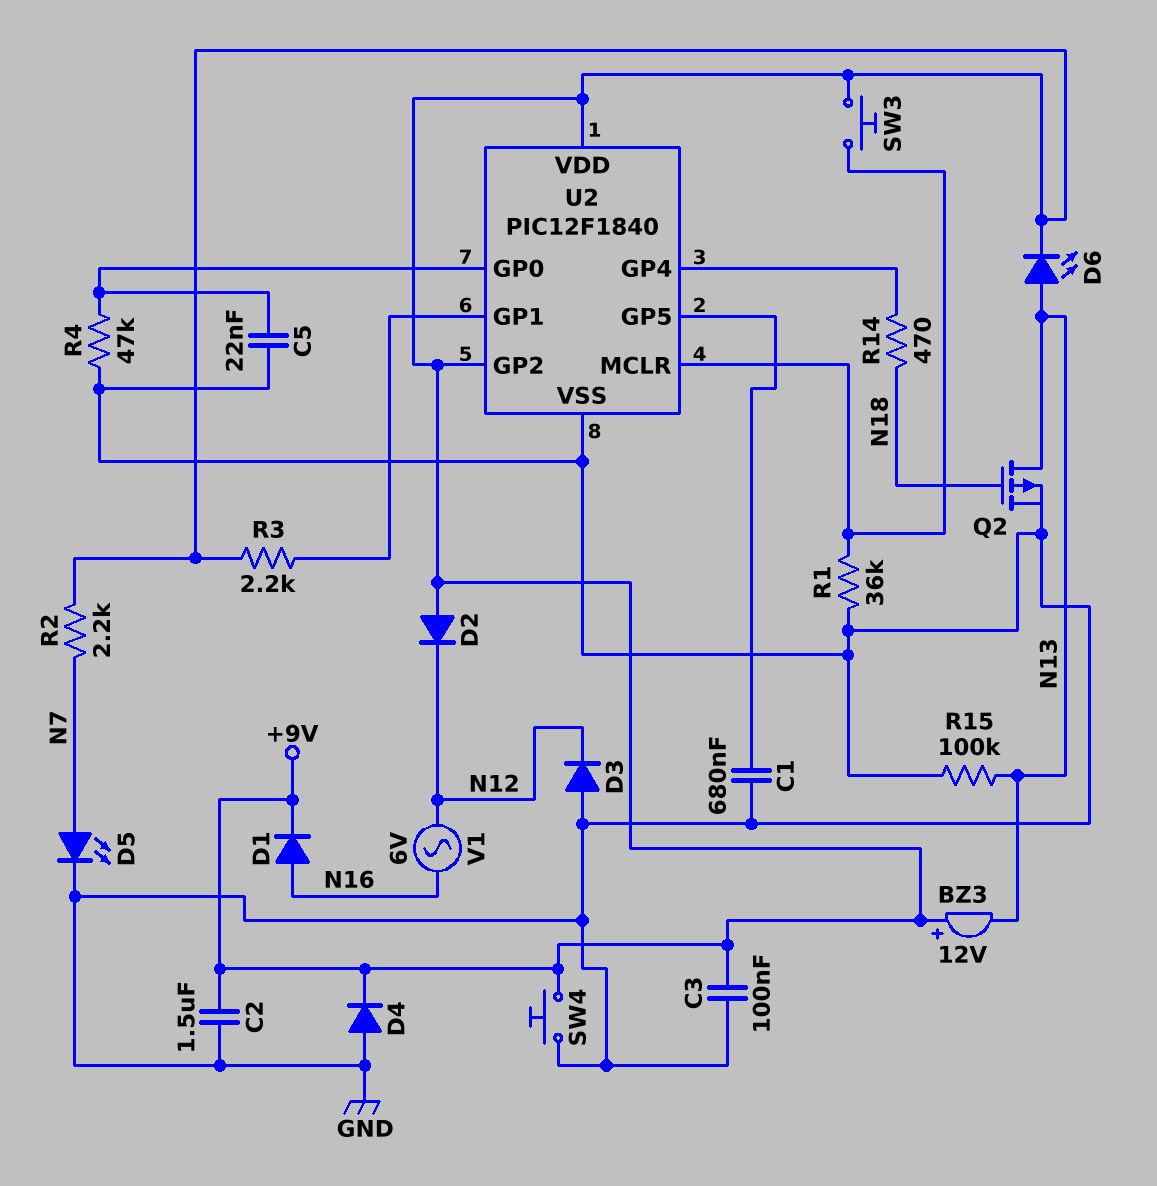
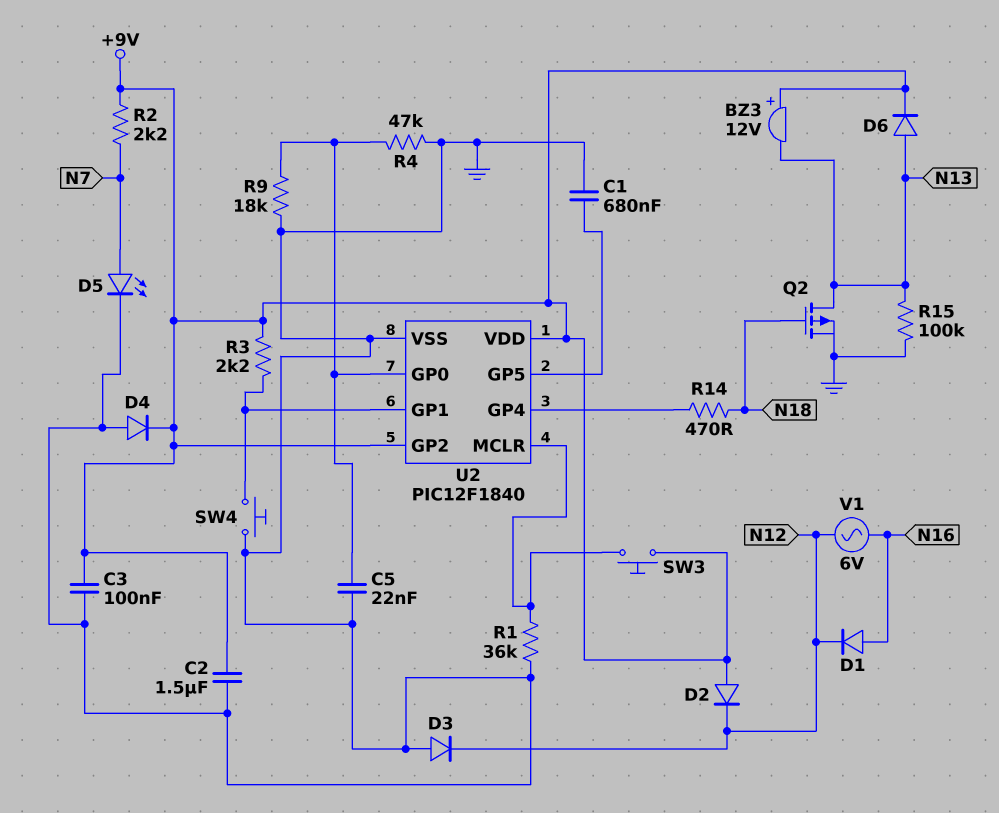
D1: diode (A N16, K +9V) -> diode (A N16, K N12)
D6: LED (A N13, K +9V) -> diode (A N13, K +9V)
R9: none -> 18k (GND, U2/GP0)
SW4: button (+9V, GND) -> button (GND, U2/GP1)

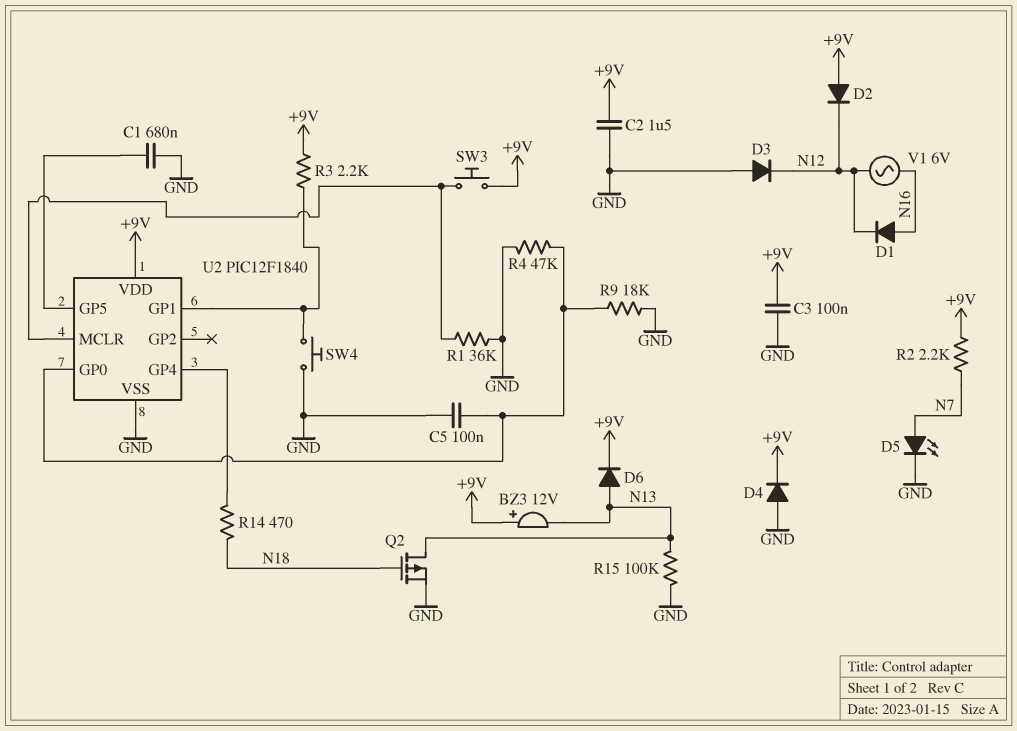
C5: 22nF (GND, U2/GP0) -> 100nF (GND, U2/GP0)
U2 pin GP2: +9V -> none

